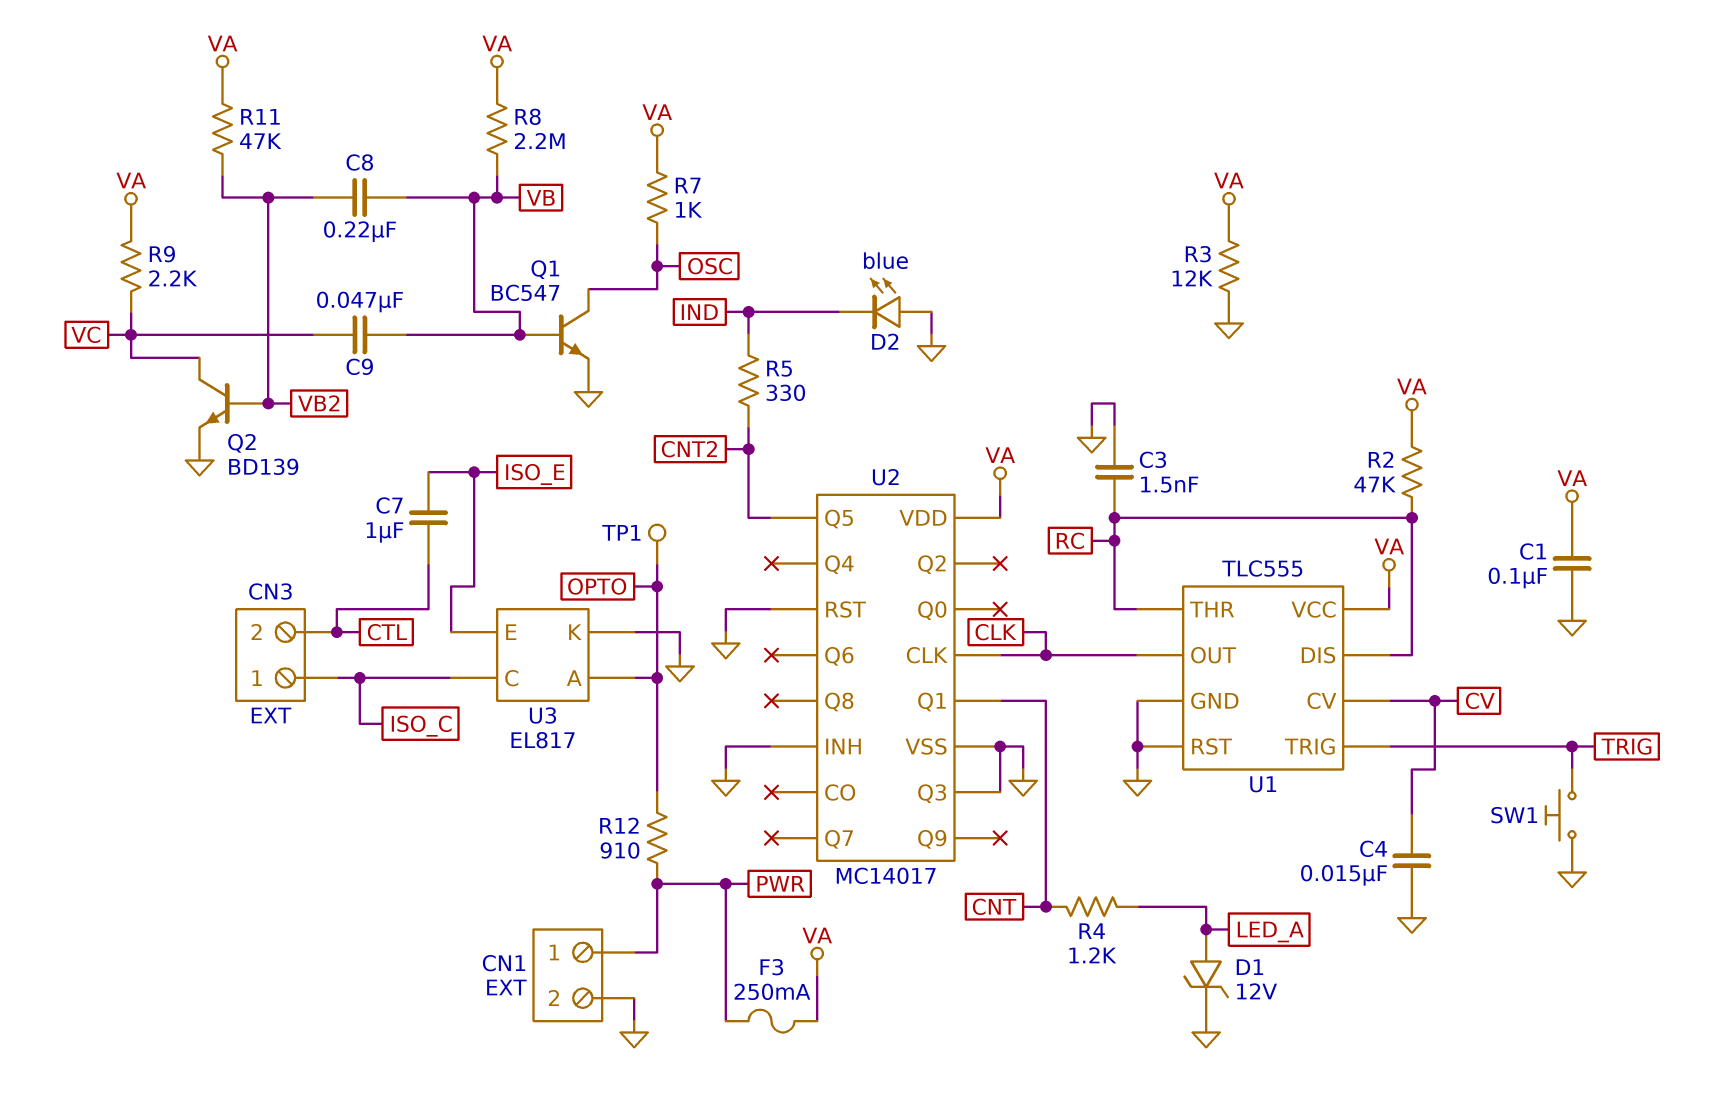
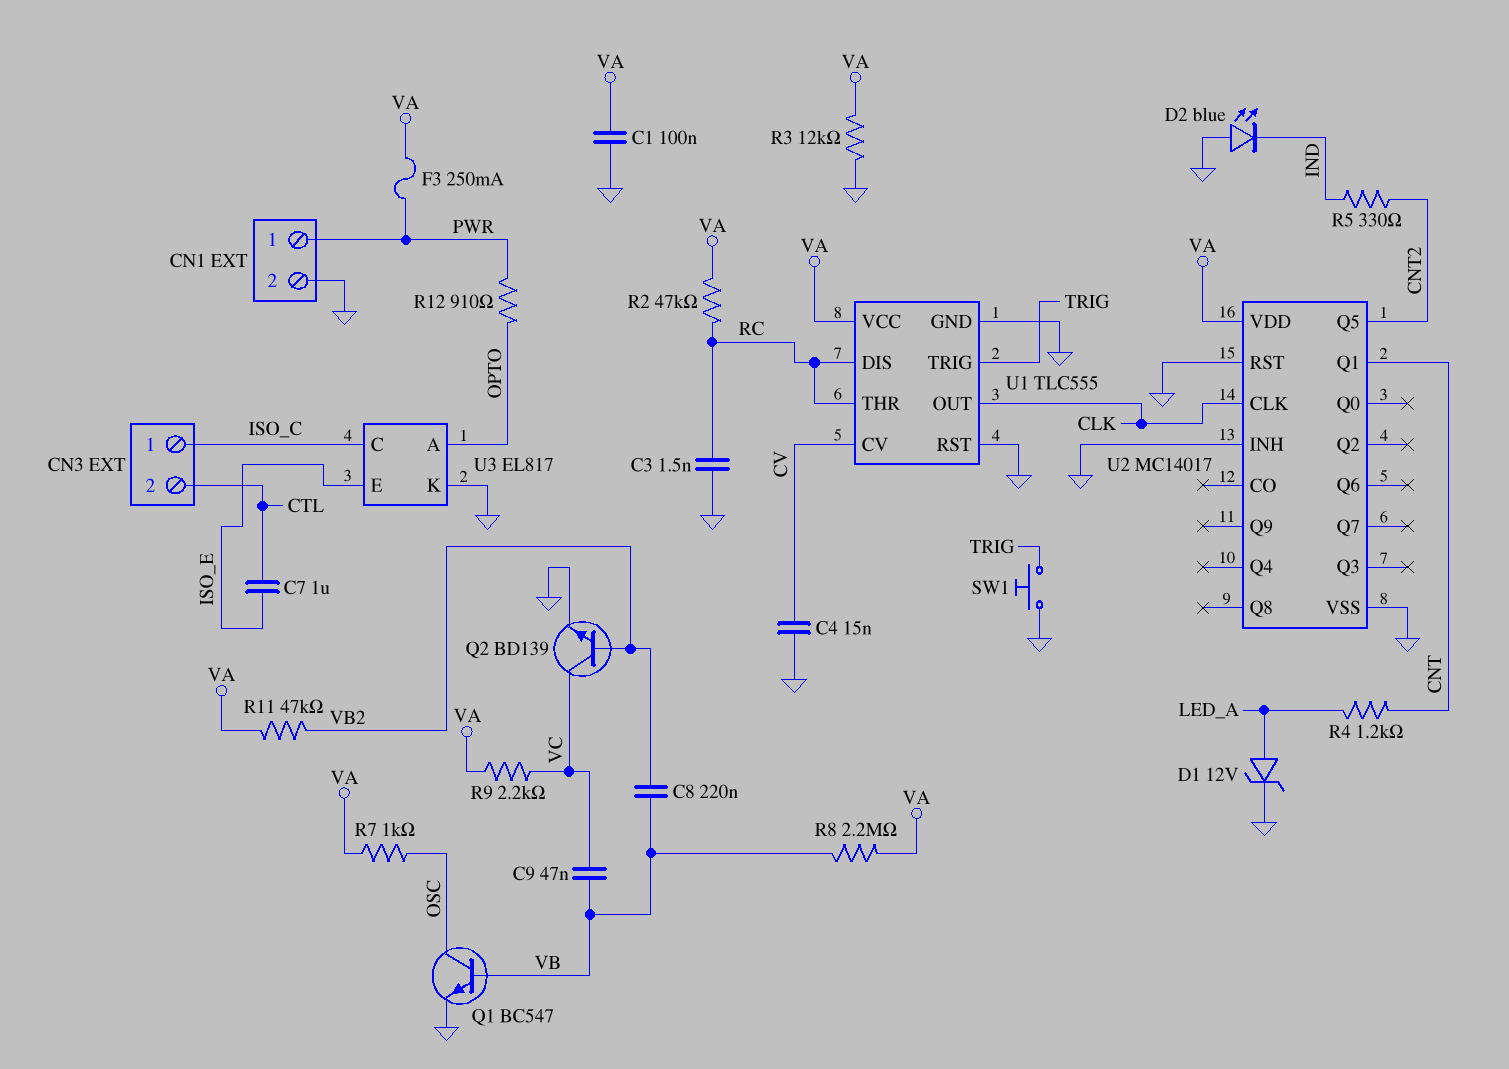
TP1: test point (OPTO) -> none
U2 pin Q3: GND -> none

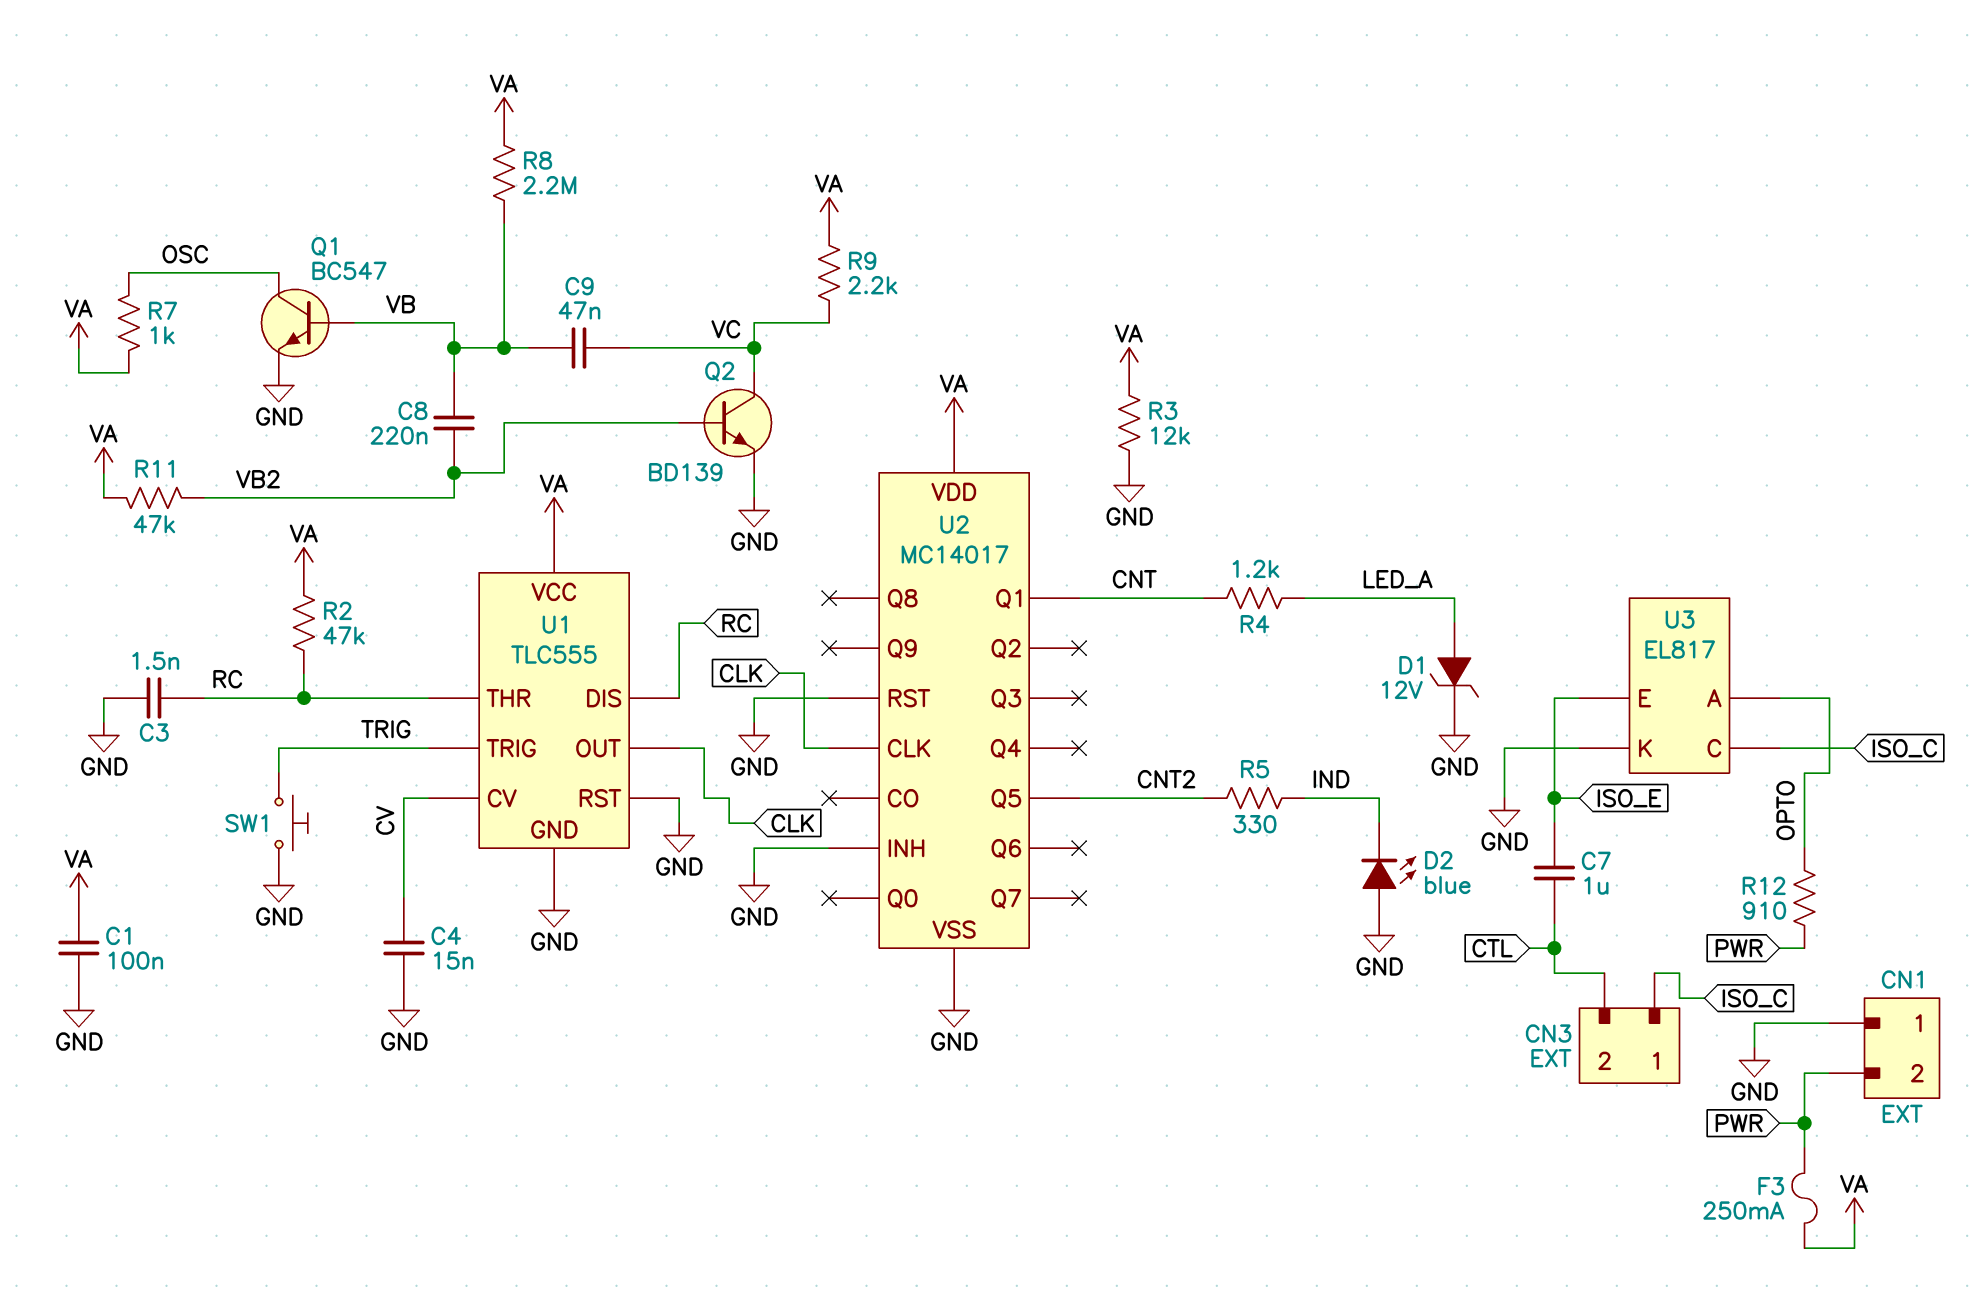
CN1 pin 1: PWR -> GND
CN1 pin 2: GND -> PWR

